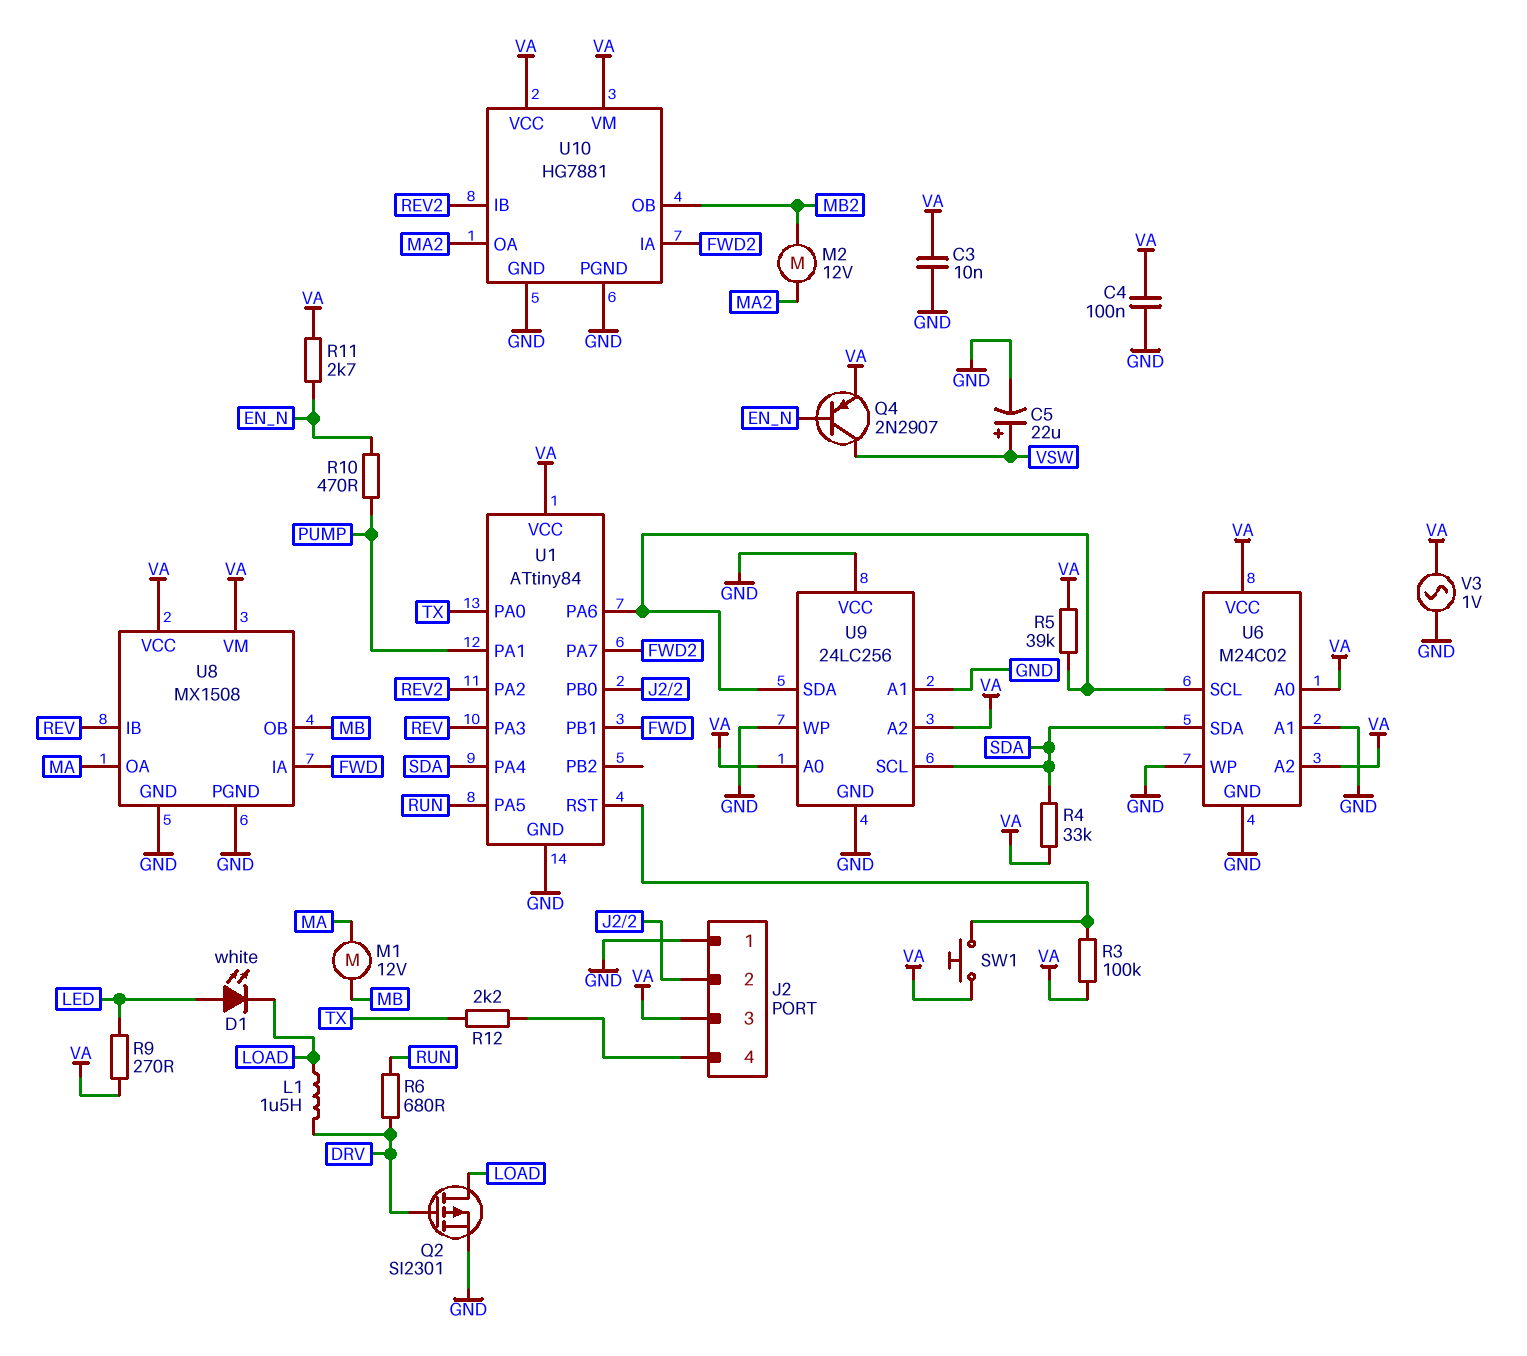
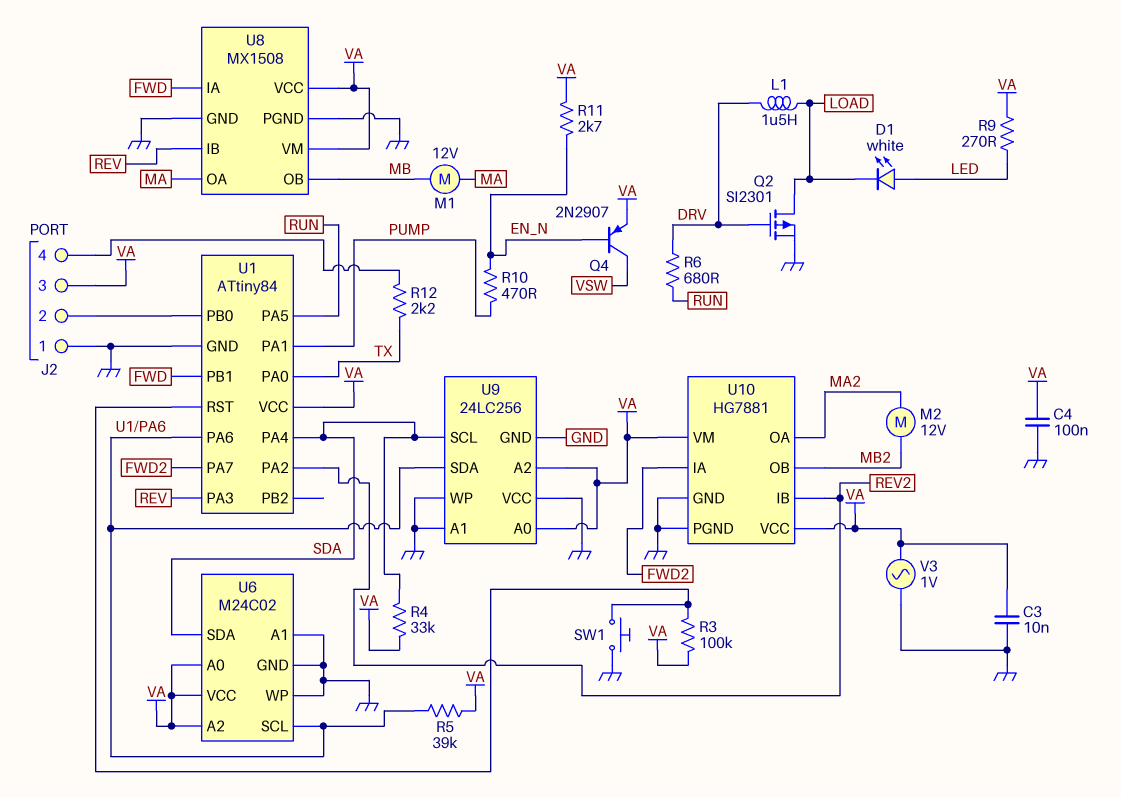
C5: 22uF (plus VSW, minus GND) -> none
SW1: button (U1/RST, VA) -> button (GND, U1/RST)

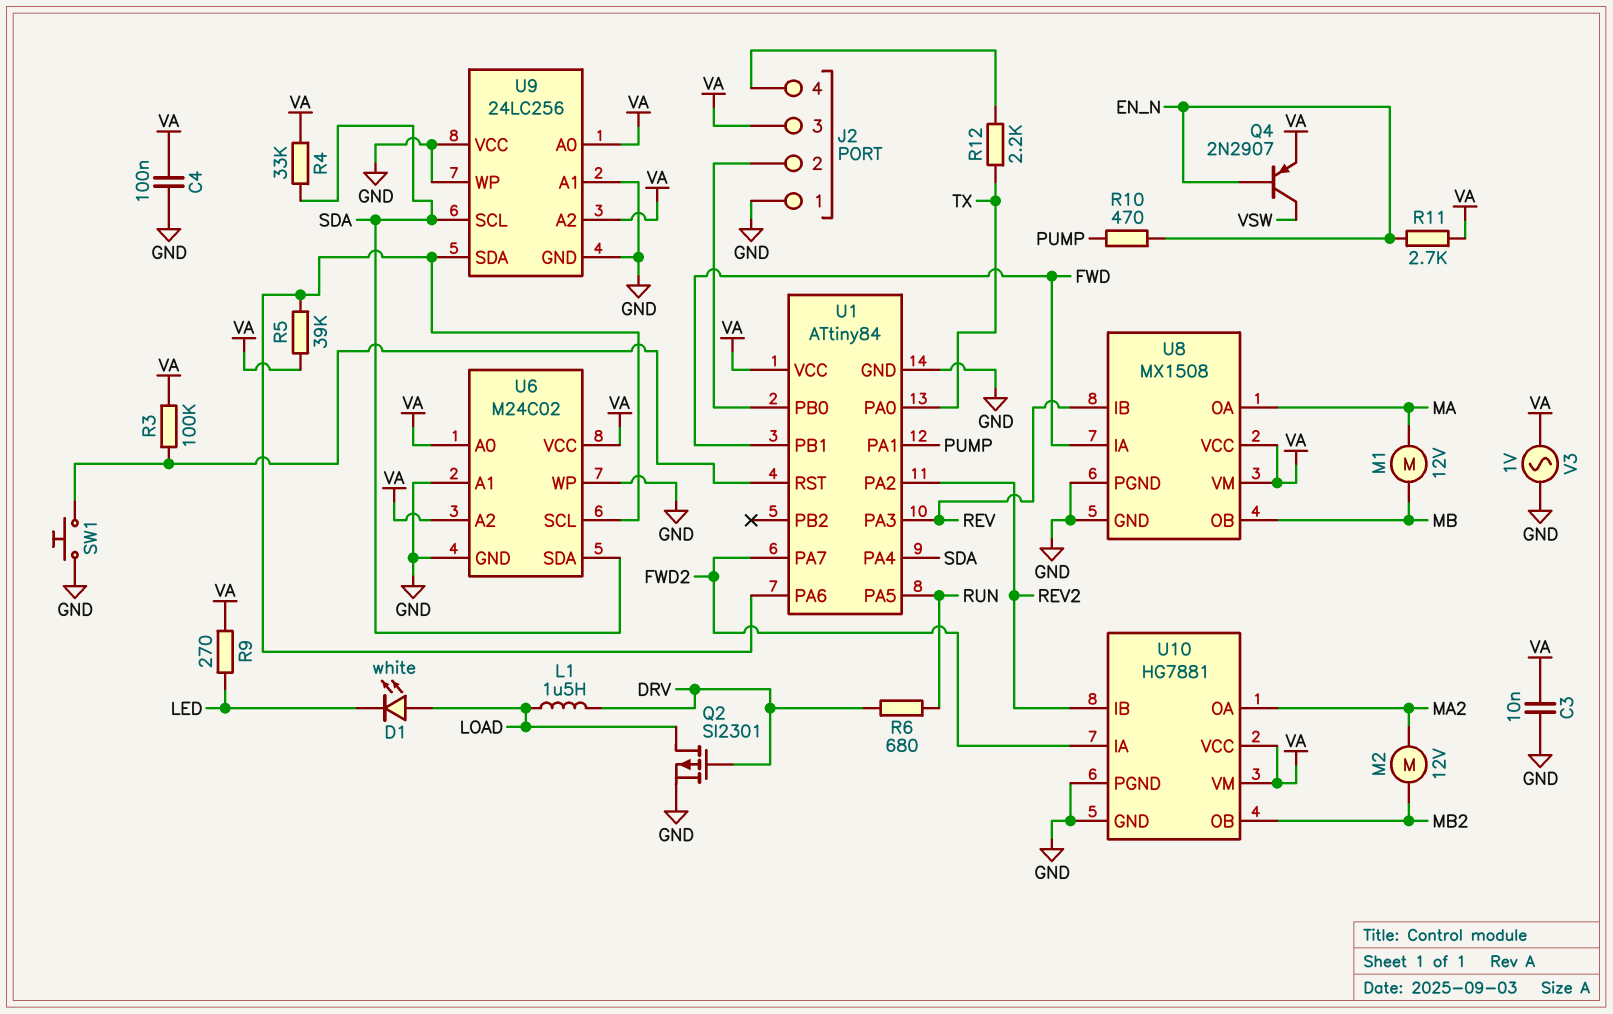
D1: LED white (A LED, K LOAD) -> LED white (A LOAD, K LED)

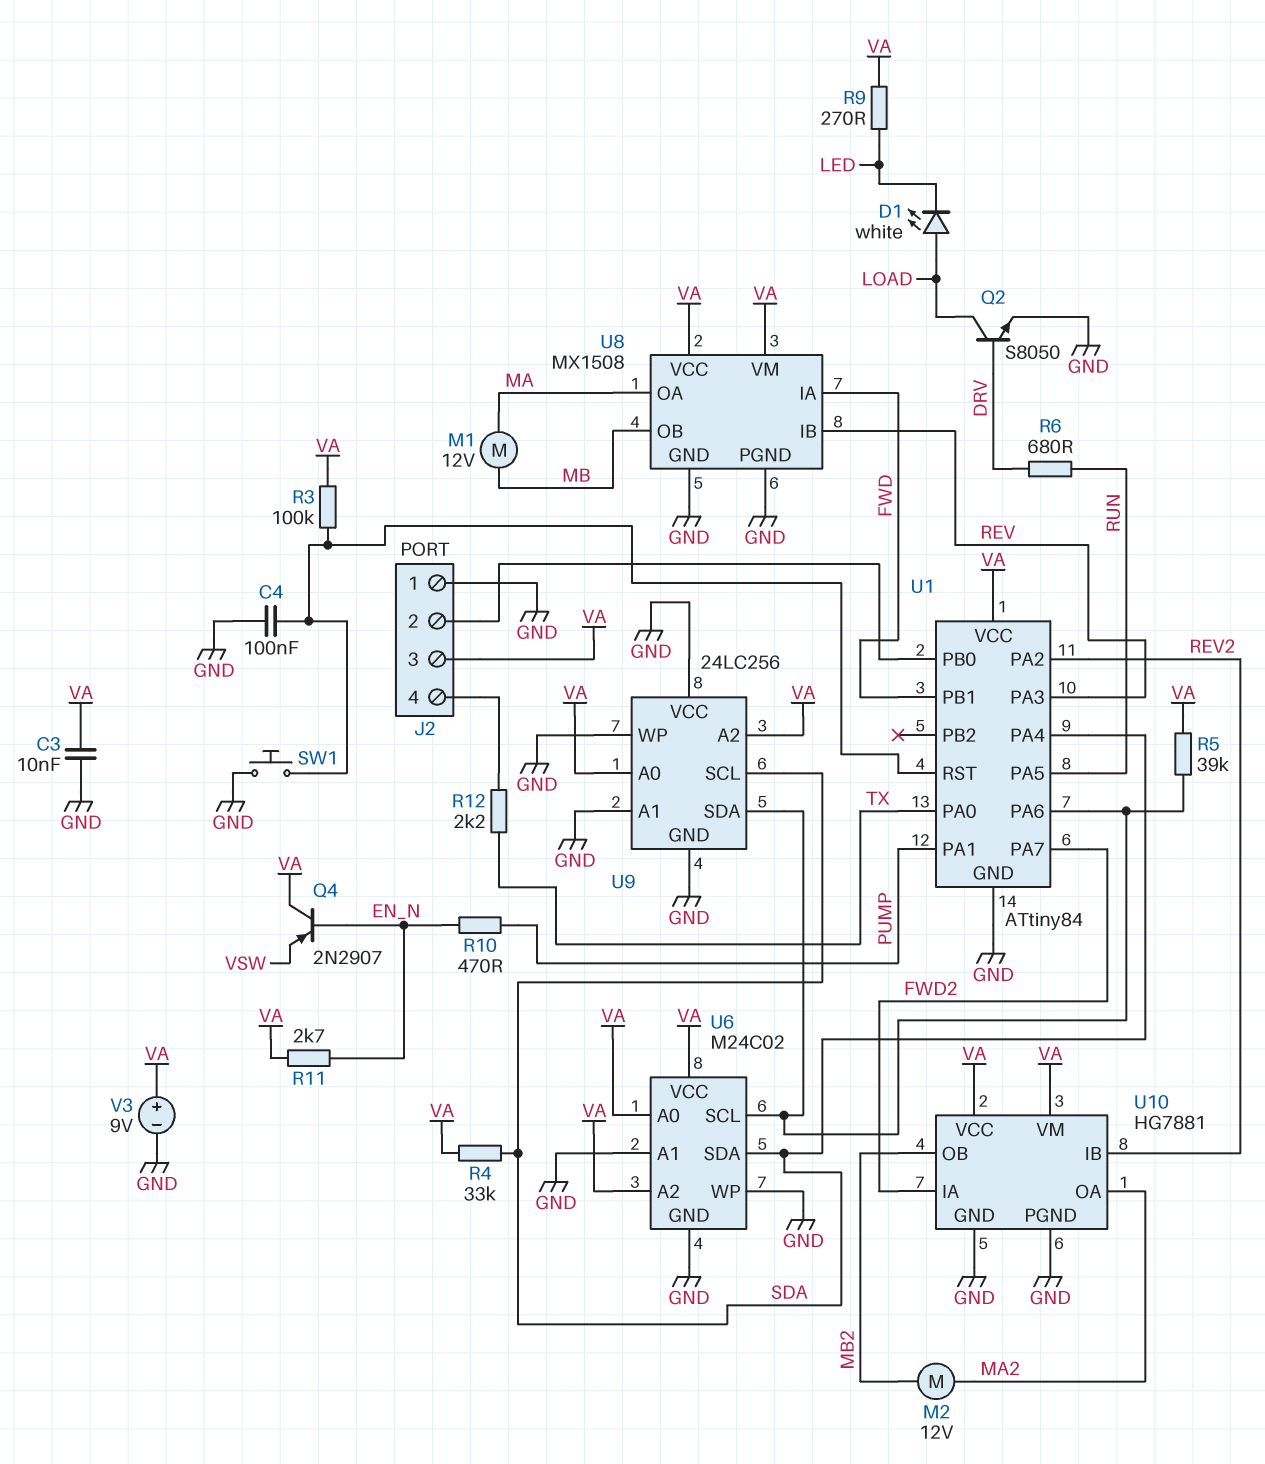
C4: 100nF (GND, VA) -> 100nF (GND, U1/RST)
L1: 1.5uH (DRV, LOAD) -> none
Q2: PMOS SI2301 (G DRV, D LOAD, S GND) -> NPN S8050 (B DRV, C LOAD, E GND)
Q4: PNP 2N2907 (B EN_N, C VSW, E VA) -> PNP 2N2907 (B EN_N, C VA, E VSW)
V3: AC 1V (GND, VA) -> 9V (plus VA, minus GND)

